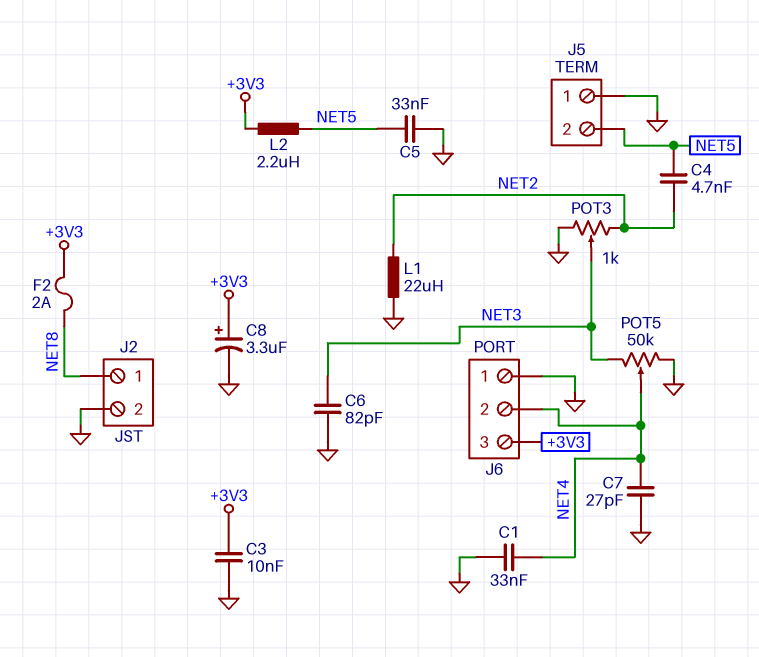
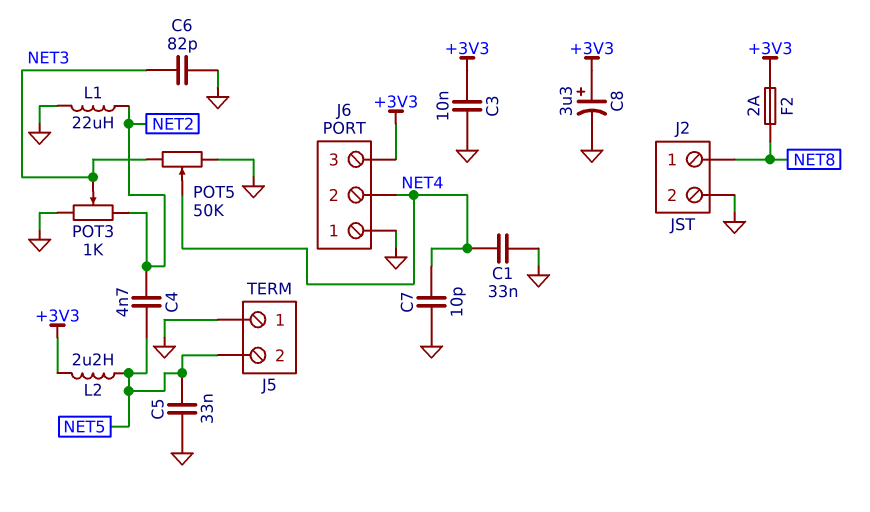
C7: 27pF (GND, NET4) -> 10pF (GND, NET4)

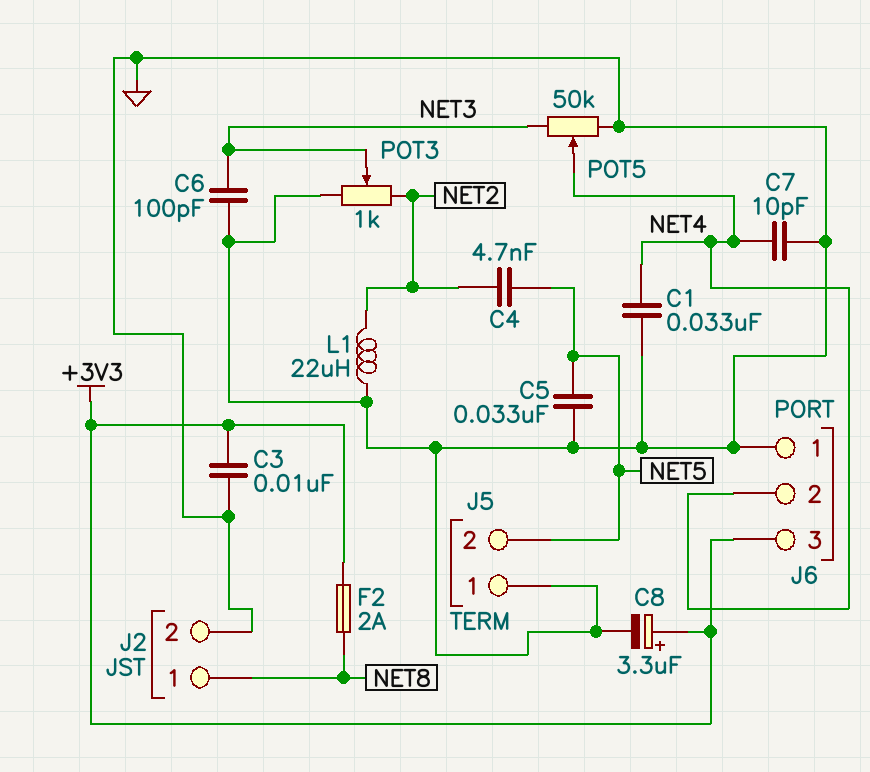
C6: 82pF (GND, NET3) -> 100pF (GND, NET3)
L2: 2.2uH (+3V3, NET5) -> none

